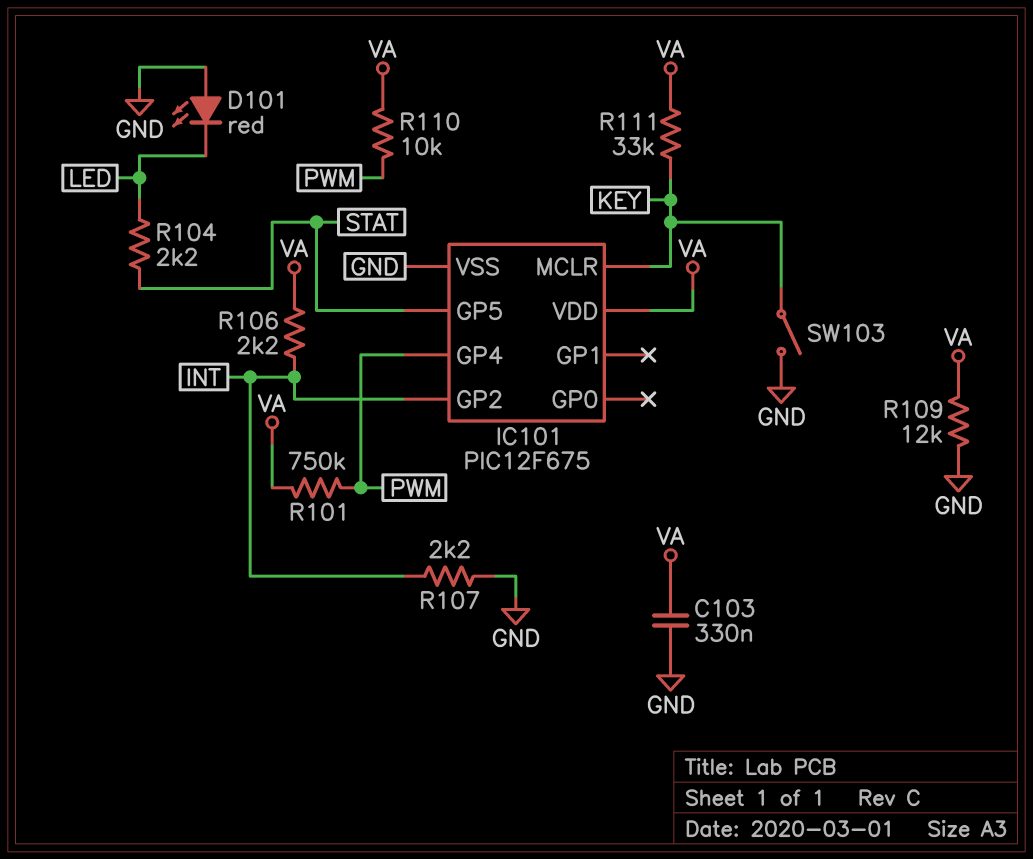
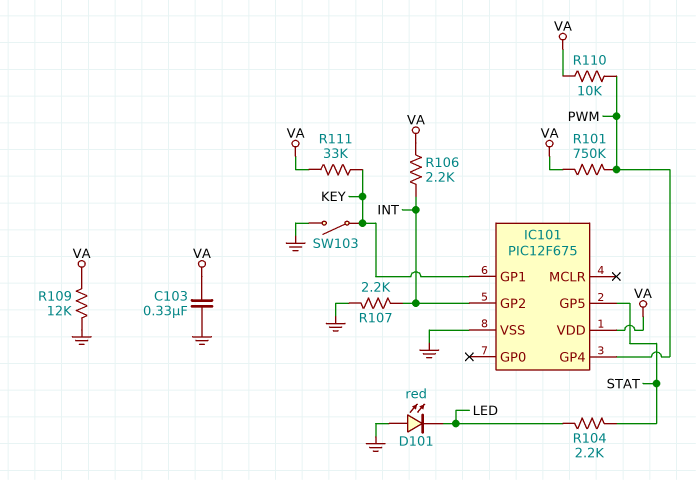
IC101 pin GP1: none -> KEY
IC101 pin MCLR: KEY -> none

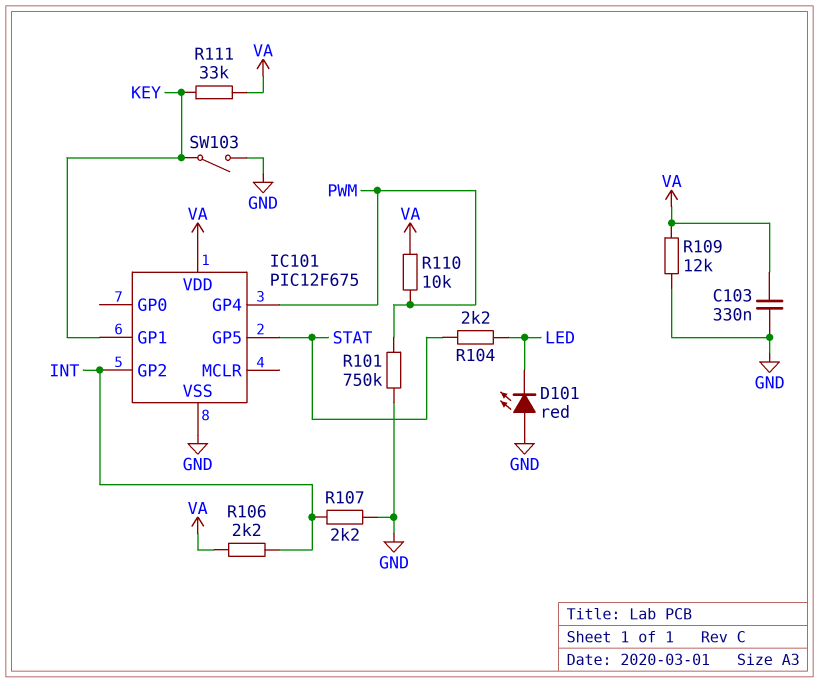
R101: 750k (PWM, VA) -> 750k (GND, PWM)

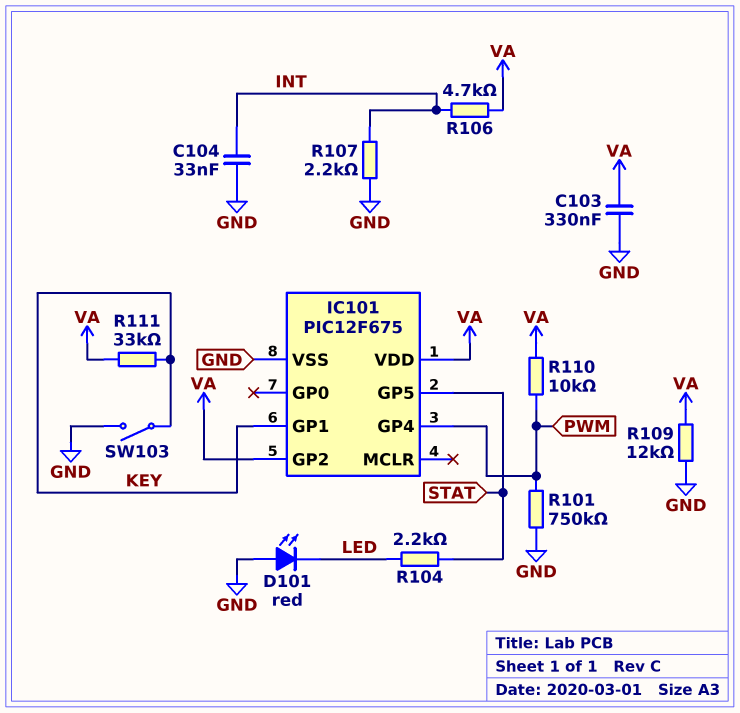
C104: none -> 33nF (GND, INT)
IC101 pin GP2: INT -> VA
R106: 2.2k (INT, VA) -> 4.7k (INT, VA)

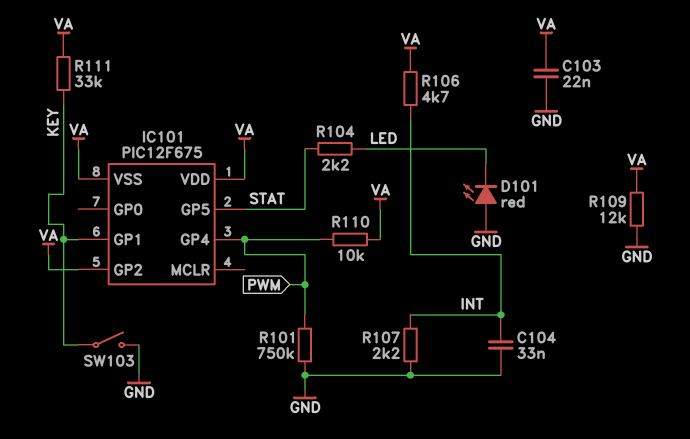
C103: 330nF (GND, VA) -> 22nF (GND, VA)
IC101 pin VSS: GND -> VA

